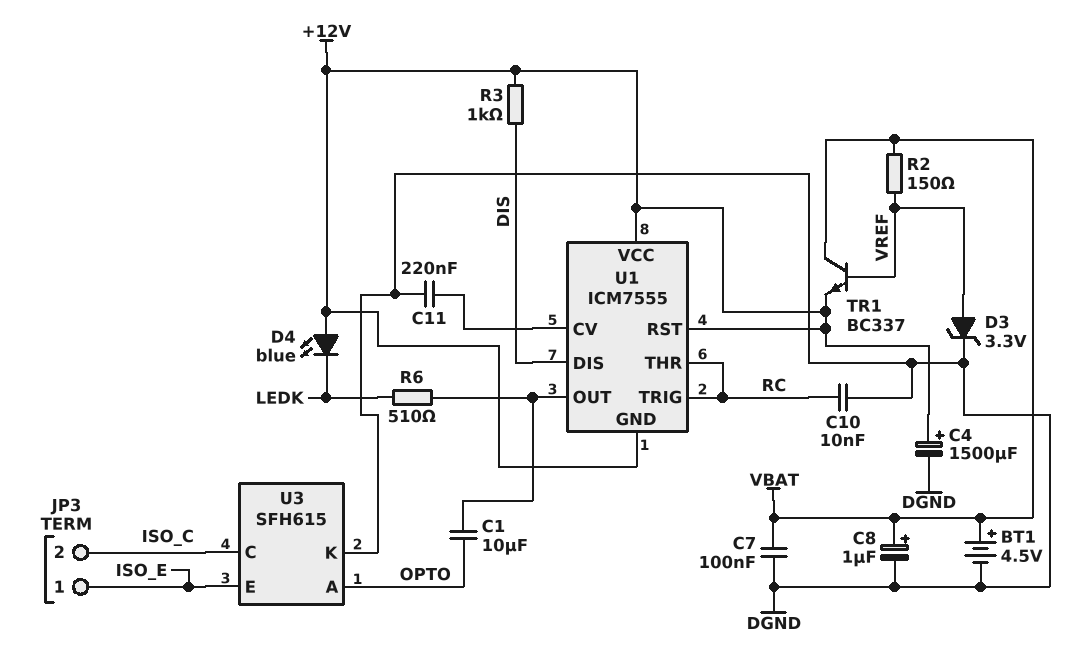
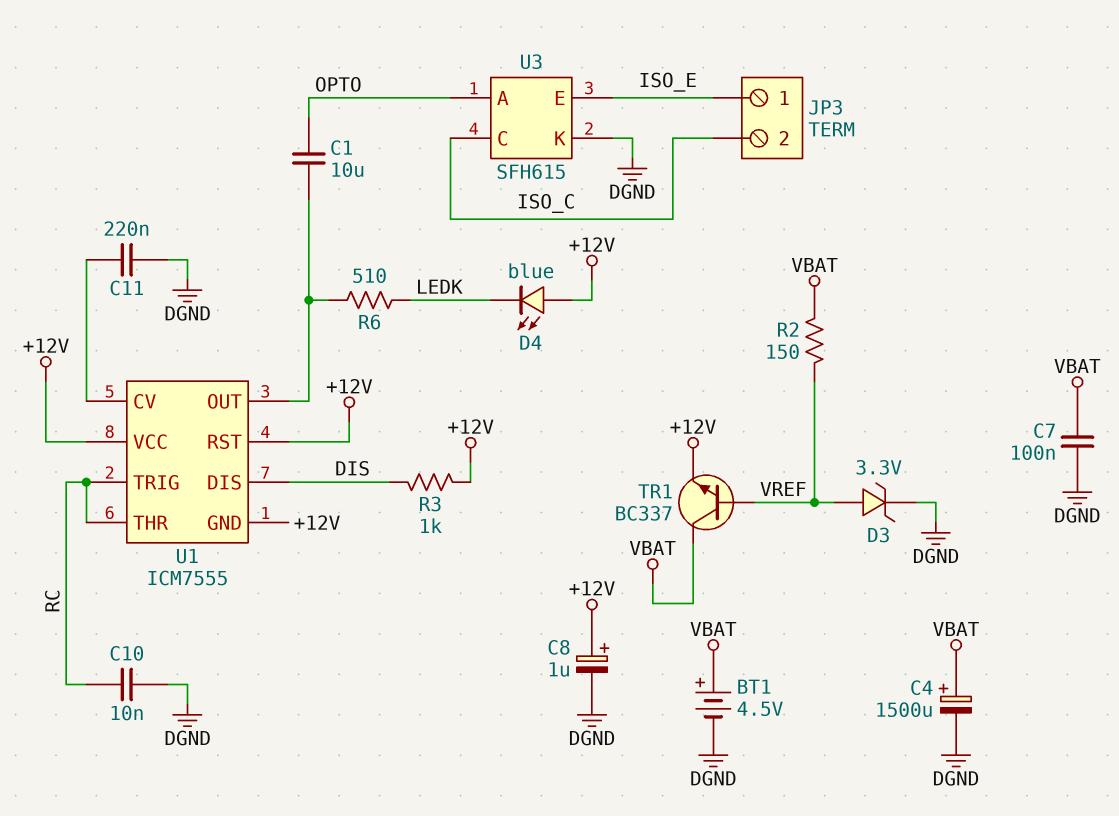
C4: 1500uF (plus +12V, minus DGND) -> 1500uF (plus VBAT, minus DGND)
C8: 1uF (plus VBAT, minus DGND) -> 1uF (plus +12V, minus DGND)

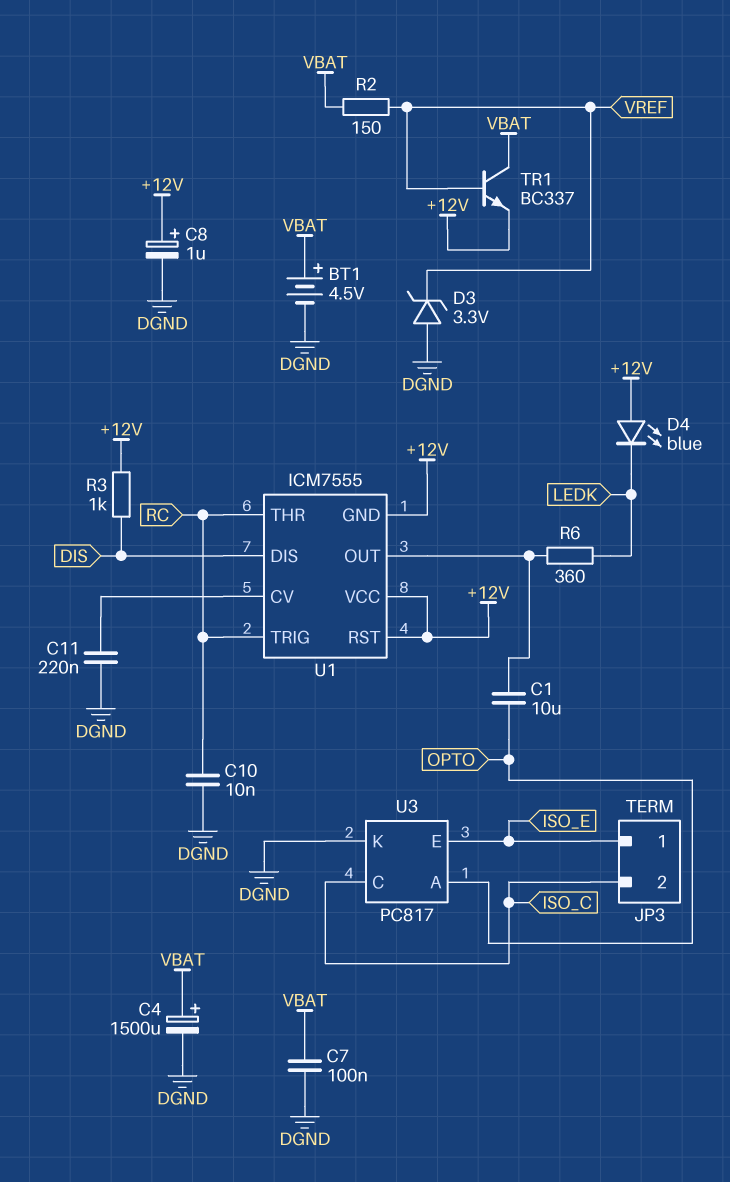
D3: zener 3.3V (A VREF, K DGND) -> zener 3.3V (A DGND, K VREF)
R6: 510 (LEDK, U1/OUT) -> 360 (LEDK, U1/OUT)
U3: SFH615 -> PC817

